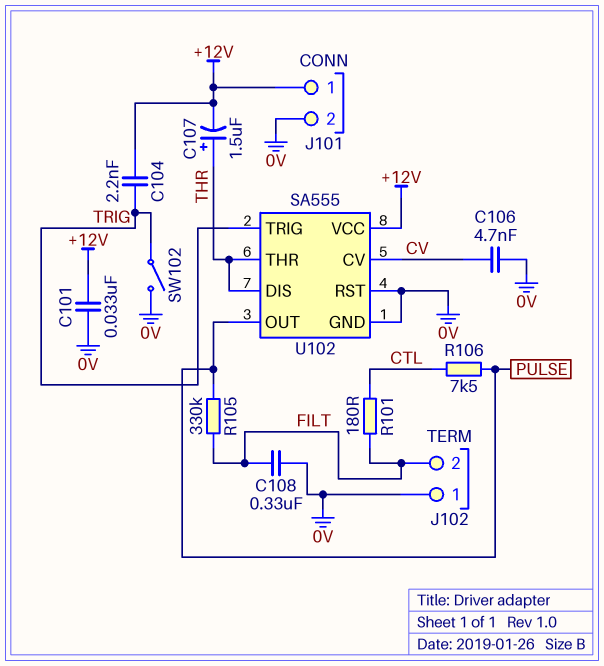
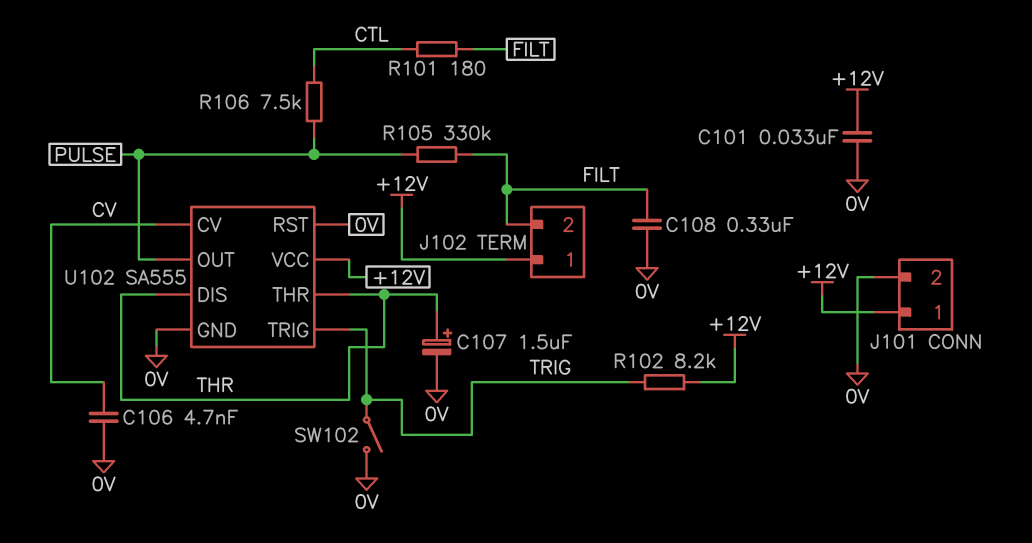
C104: 2.2nF (+12V, TRIG) -> none
C107: 1.5uF (plus THR, minus +12V) -> 1.5uF (plus THR, minus 0V)
J102 pin 1: 0V -> +12V
R102: none -> 8.2k (+12V, TRIG)

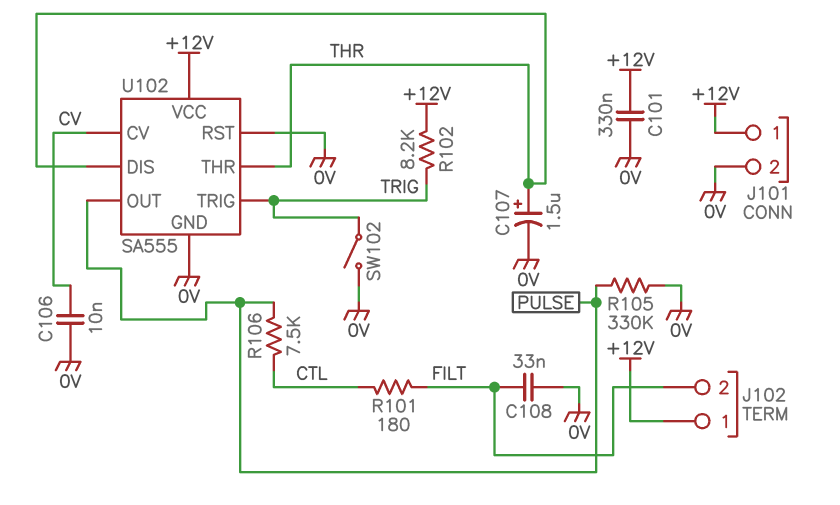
C101: 33nF (+12V, 0V) -> 330nF (+12V, 0V)
C106: 4.7nF (0V, CV) -> 10nF (0V, CV)
C108: 330nF (0V, FILT) -> 33nF (0V, FILT)
R105: 330k (FILT, PULSE) -> 330k (0V, PULSE)

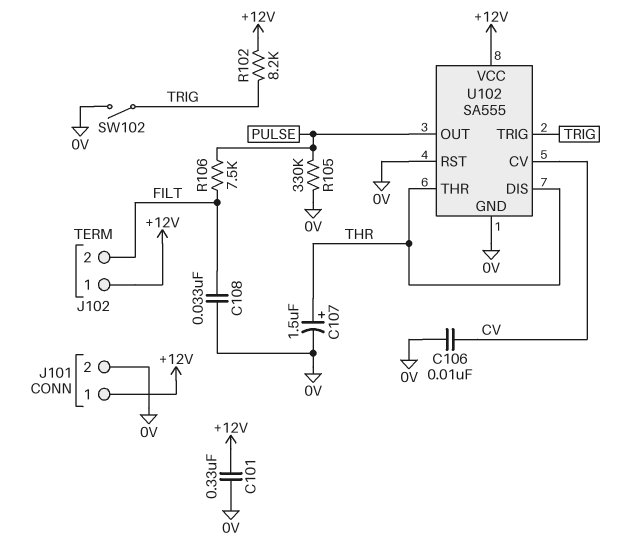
R101: 180 (CTL, FILT) -> none
R106: 7.5k (CTL, PULSE) -> 7.5k (FILT, PULSE)

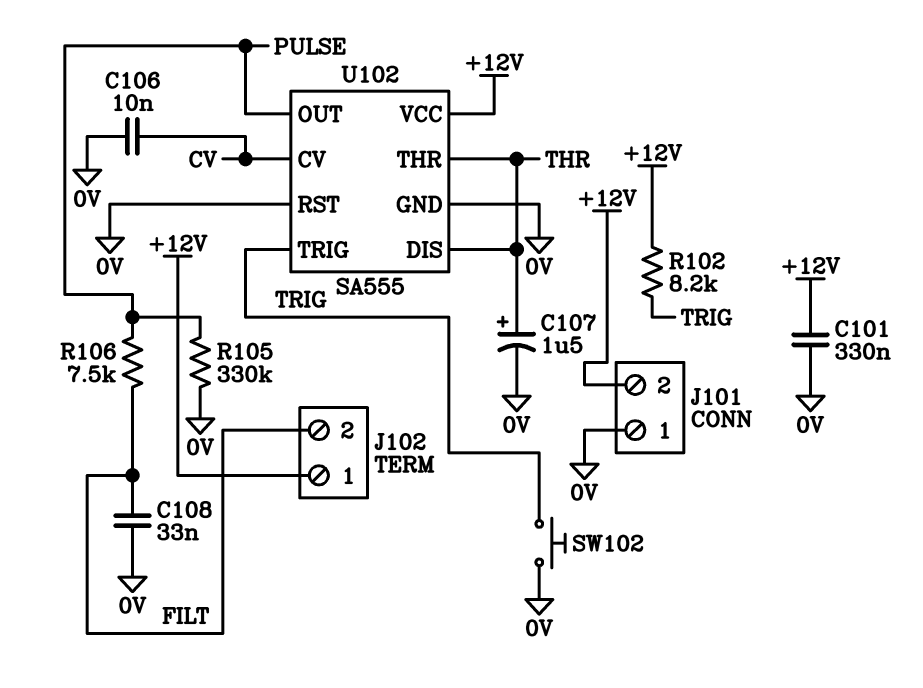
J101 pin 1: +12V -> 0V
J101 pin 2: 0V -> +12V
SW102: switch (0V, TRIG) -> button (0V, TRIG)

